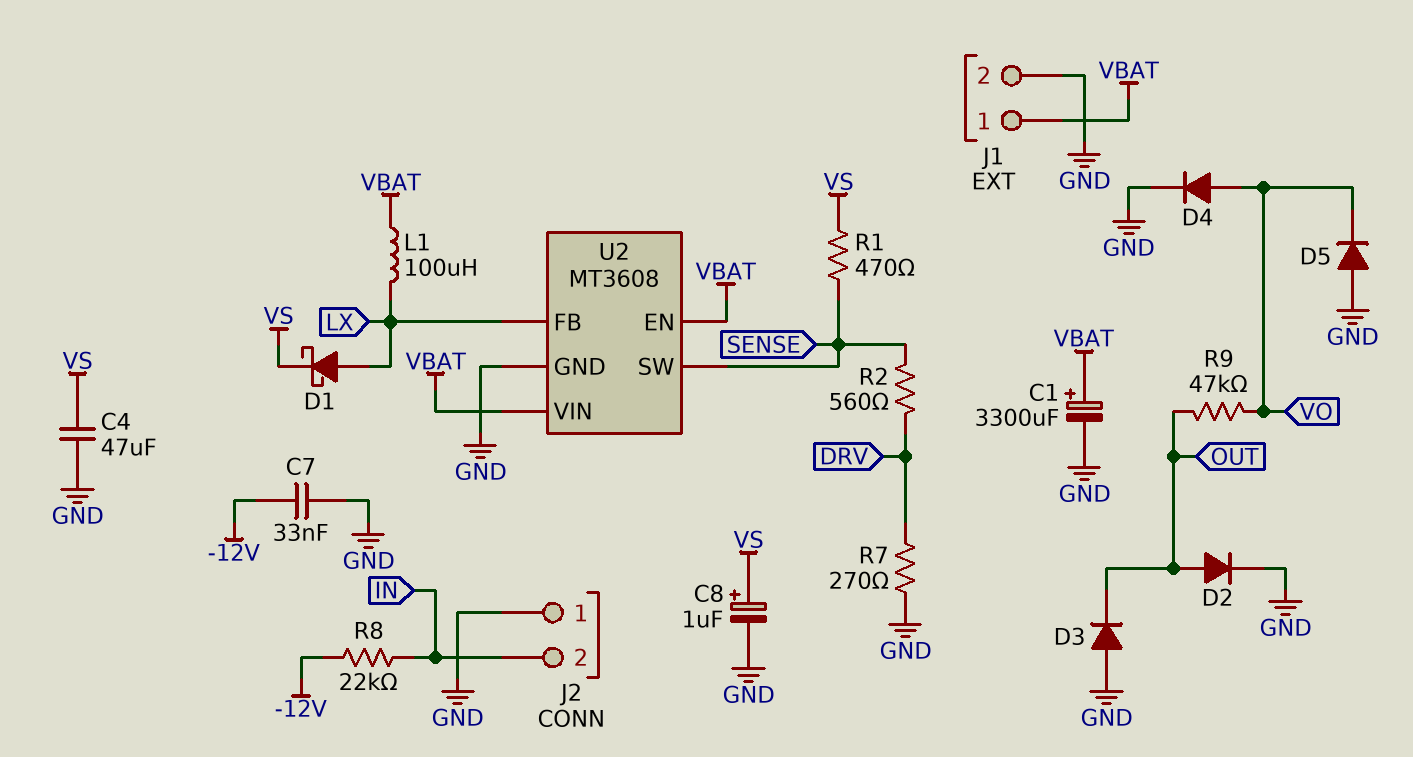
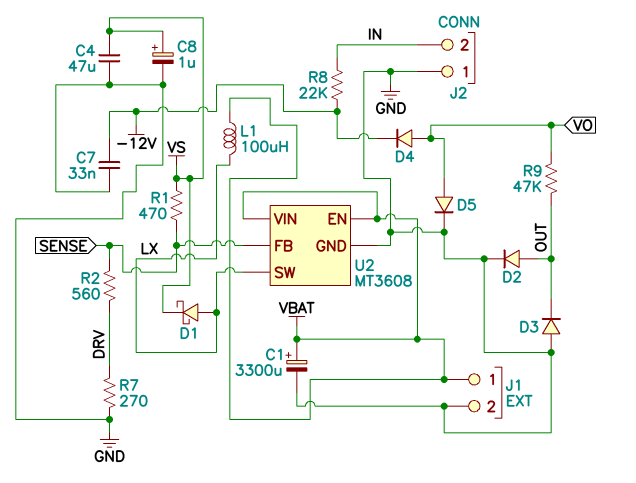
D4: diode (A VO, K GND) -> diode (A VO, K -12V)
D5: diode (A GND, K VO) -> diode (A VO, K GND)
U2 pin FB: LX -> SENSE
U2 pin SW: SENSE -> LX

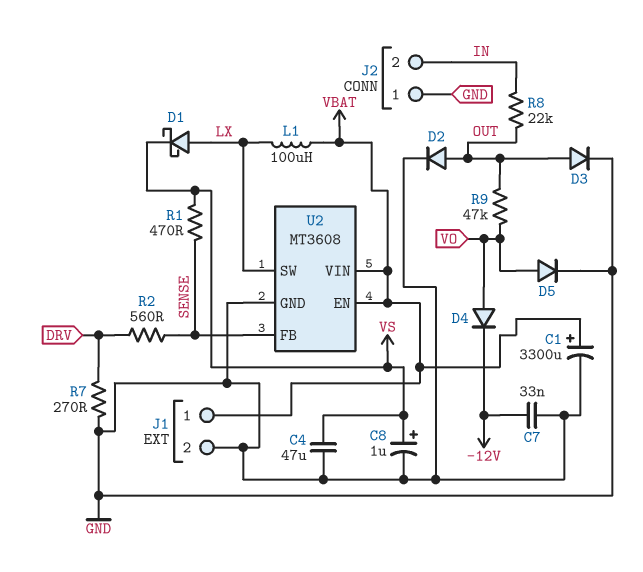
D3: diode (A GND, K OUT) -> diode (A OUT, K GND)
R8: 22k (-12V, IN) -> 22k (IN, OUT)

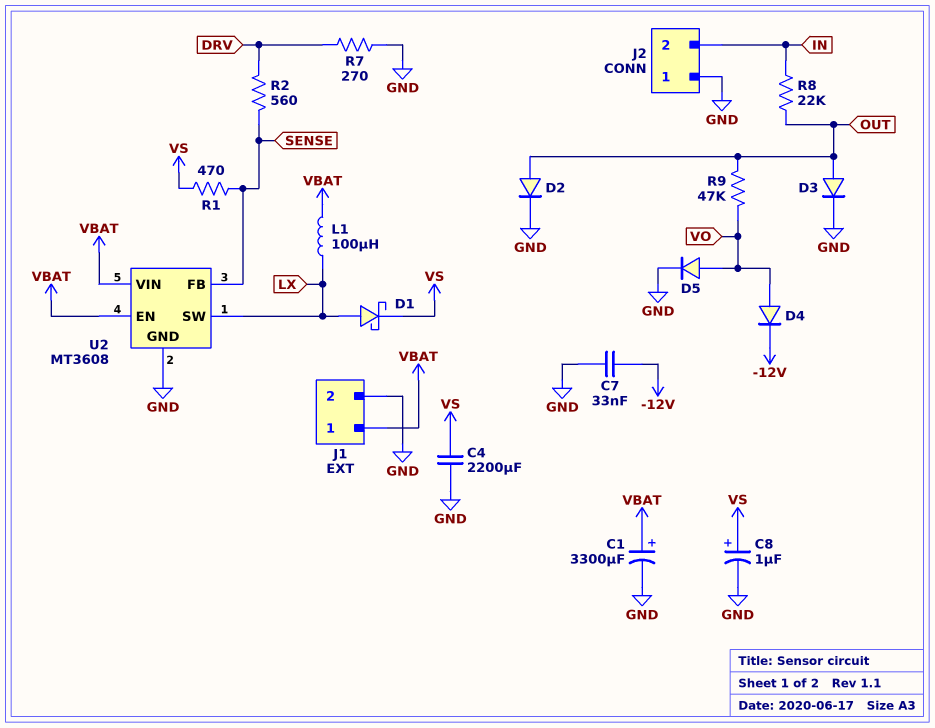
C4: 47uF (GND, VS) -> 2200uF (GND, VS)

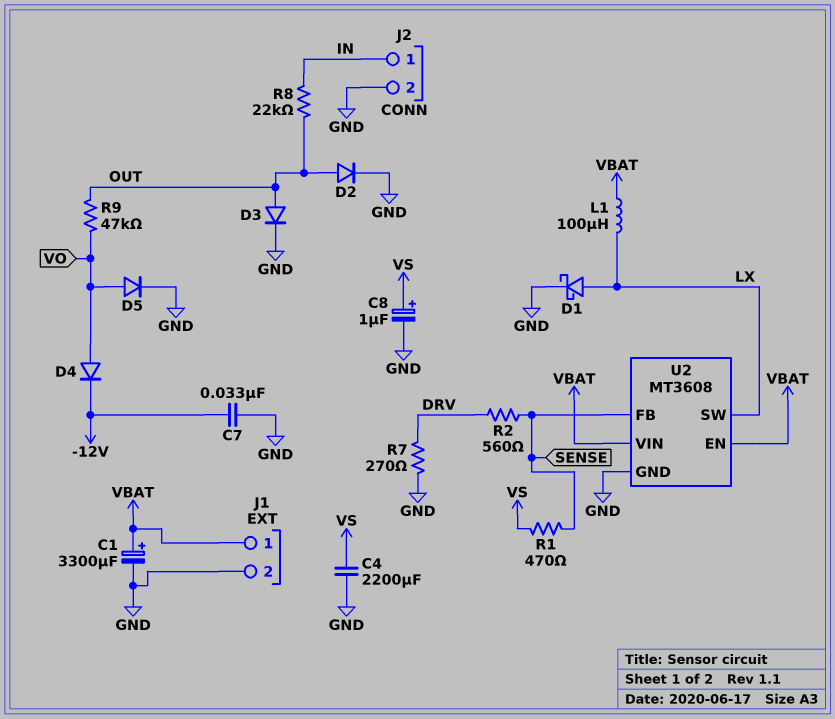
D1: schottky (A LX, K VS) -> schottky (A LX, K GND)
J2 pin 1: GND -> IN
J2 pin 2: IN -> GND

